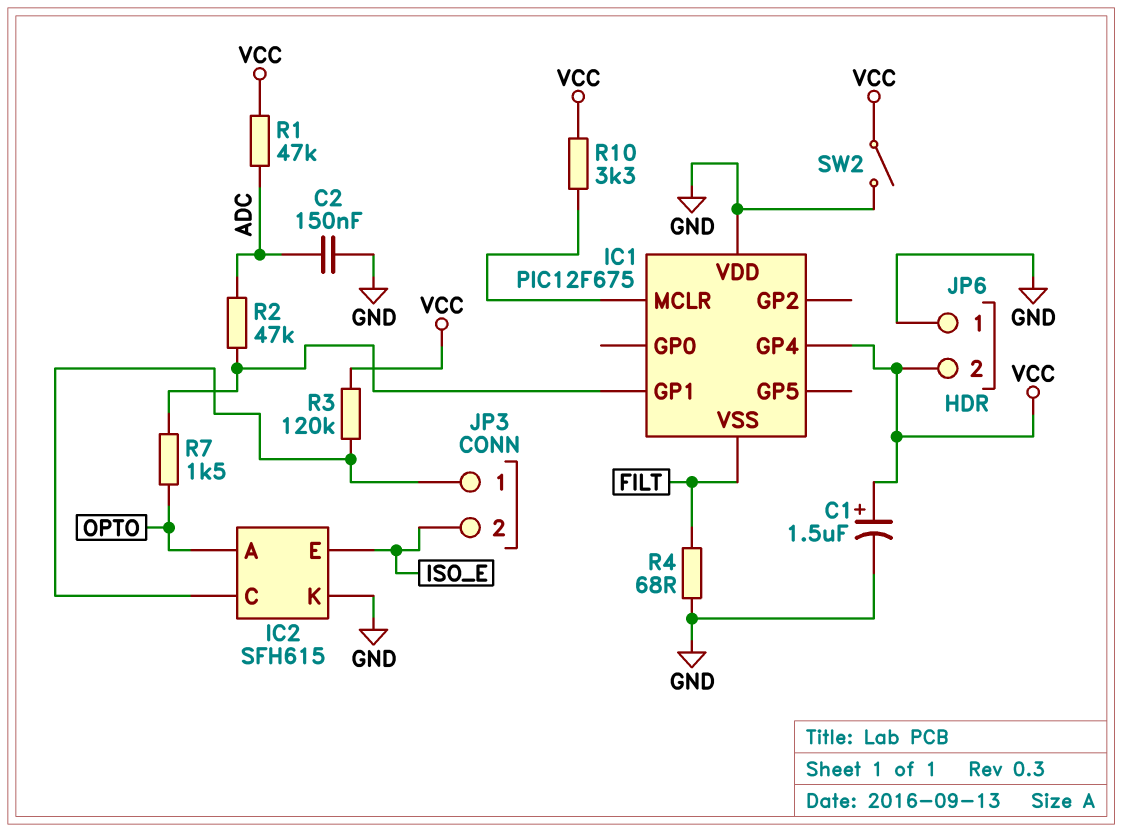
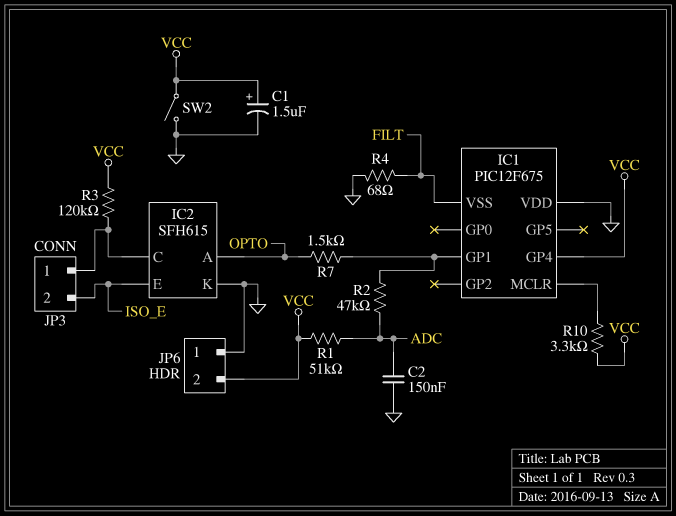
R1: 47k (ADC, VCC) -> 51k (ADC, VCC)

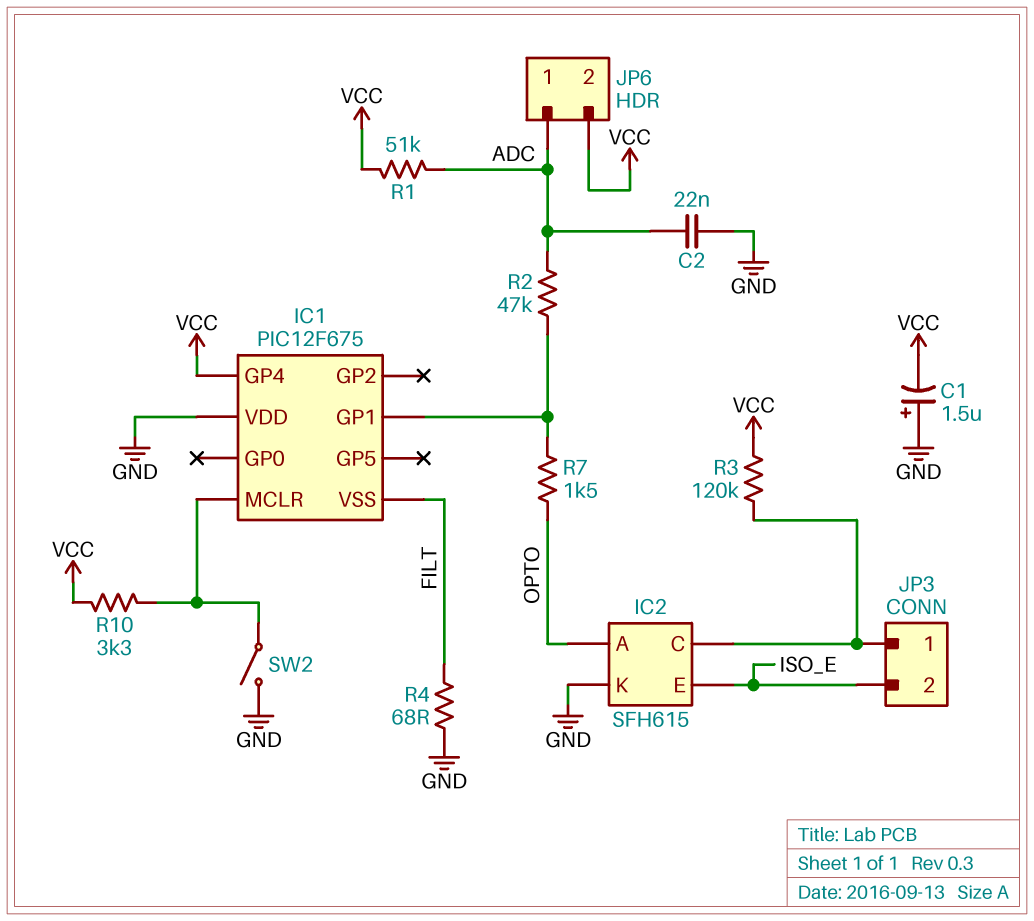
C1: 1.5uF (plus VCC, minus GND) -> 1.5uF (plus GND, minus VCC)
C2: 150nF (ADC, GND) -> 22nF (ADC, GND)
JP6 pin 1: GND -> ADC
SW2: switch (GND, VCC) -> switch (GND, IC1/MCLR)

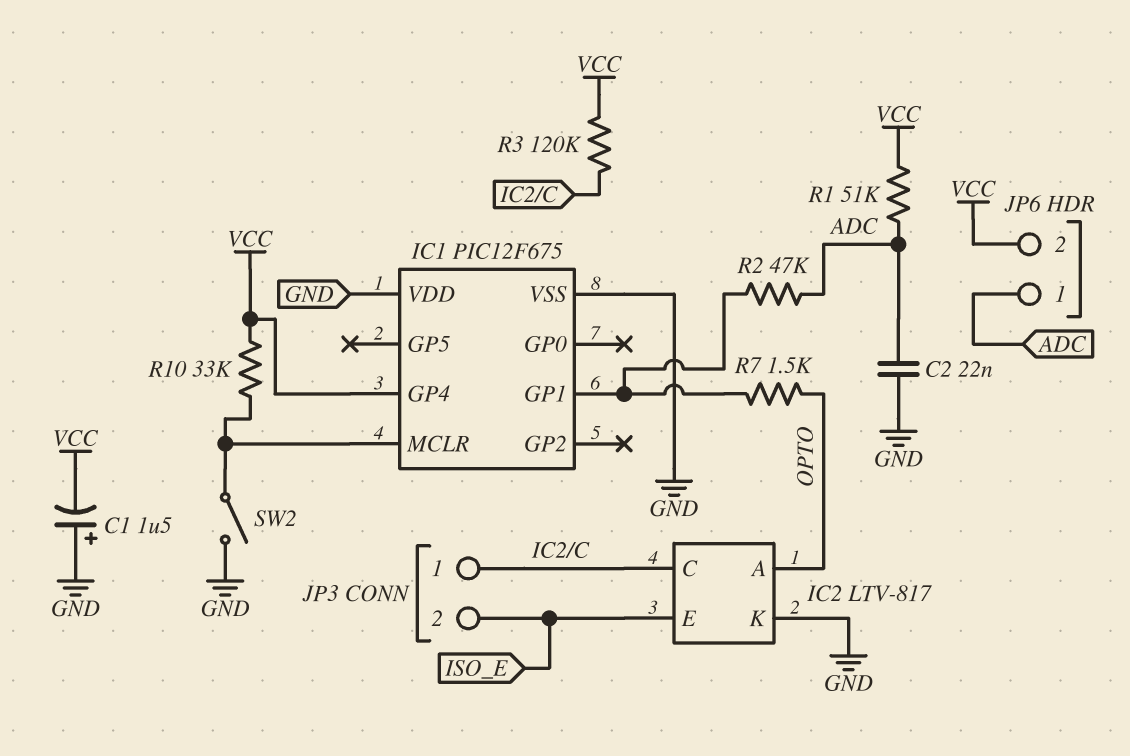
IC1 pin VSS: FILT -> GND
IC2: SFH615 -> LTV-817
R4: 68 (FILT, GND) -> none
R10: 3.3k (IC1/MCLR, VCC) -> 33k (IC1/MCLR, VCC)

